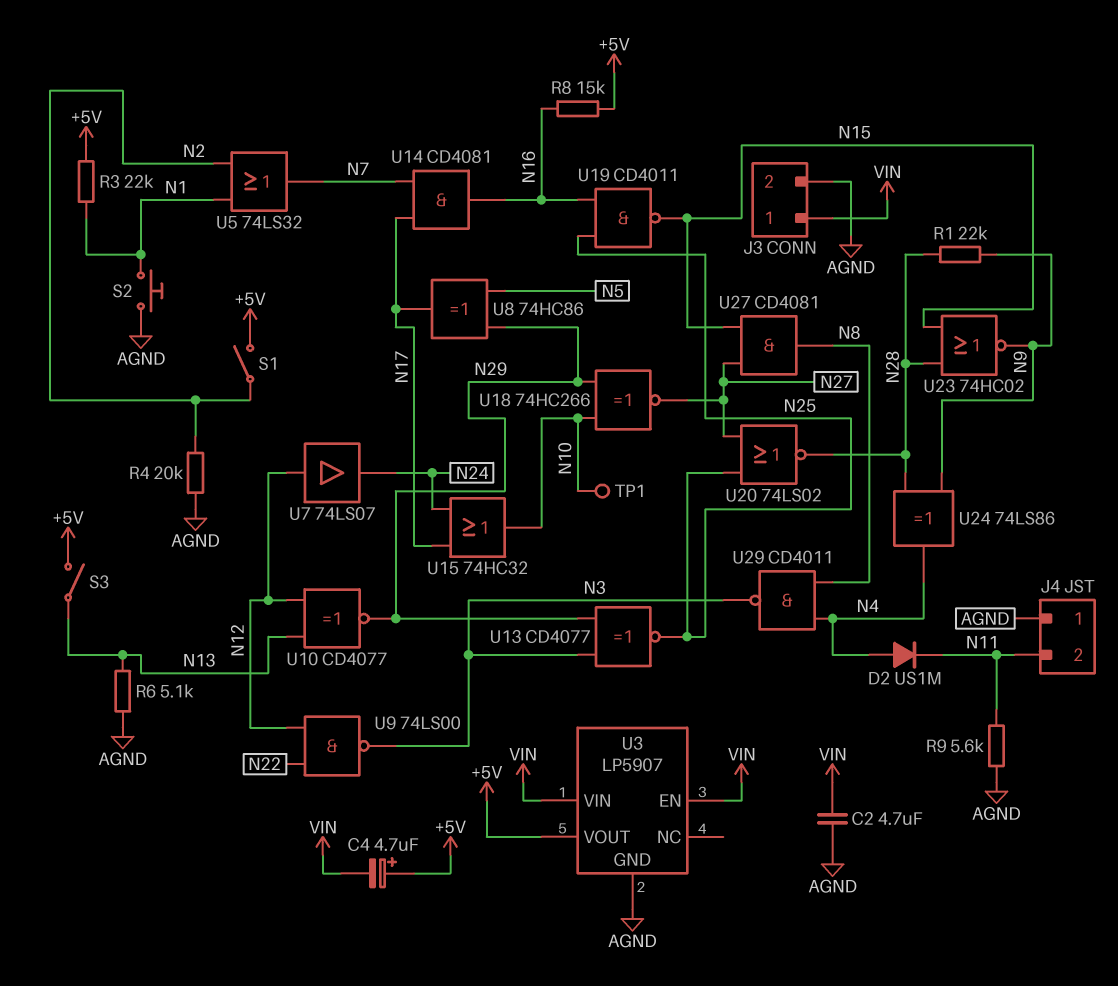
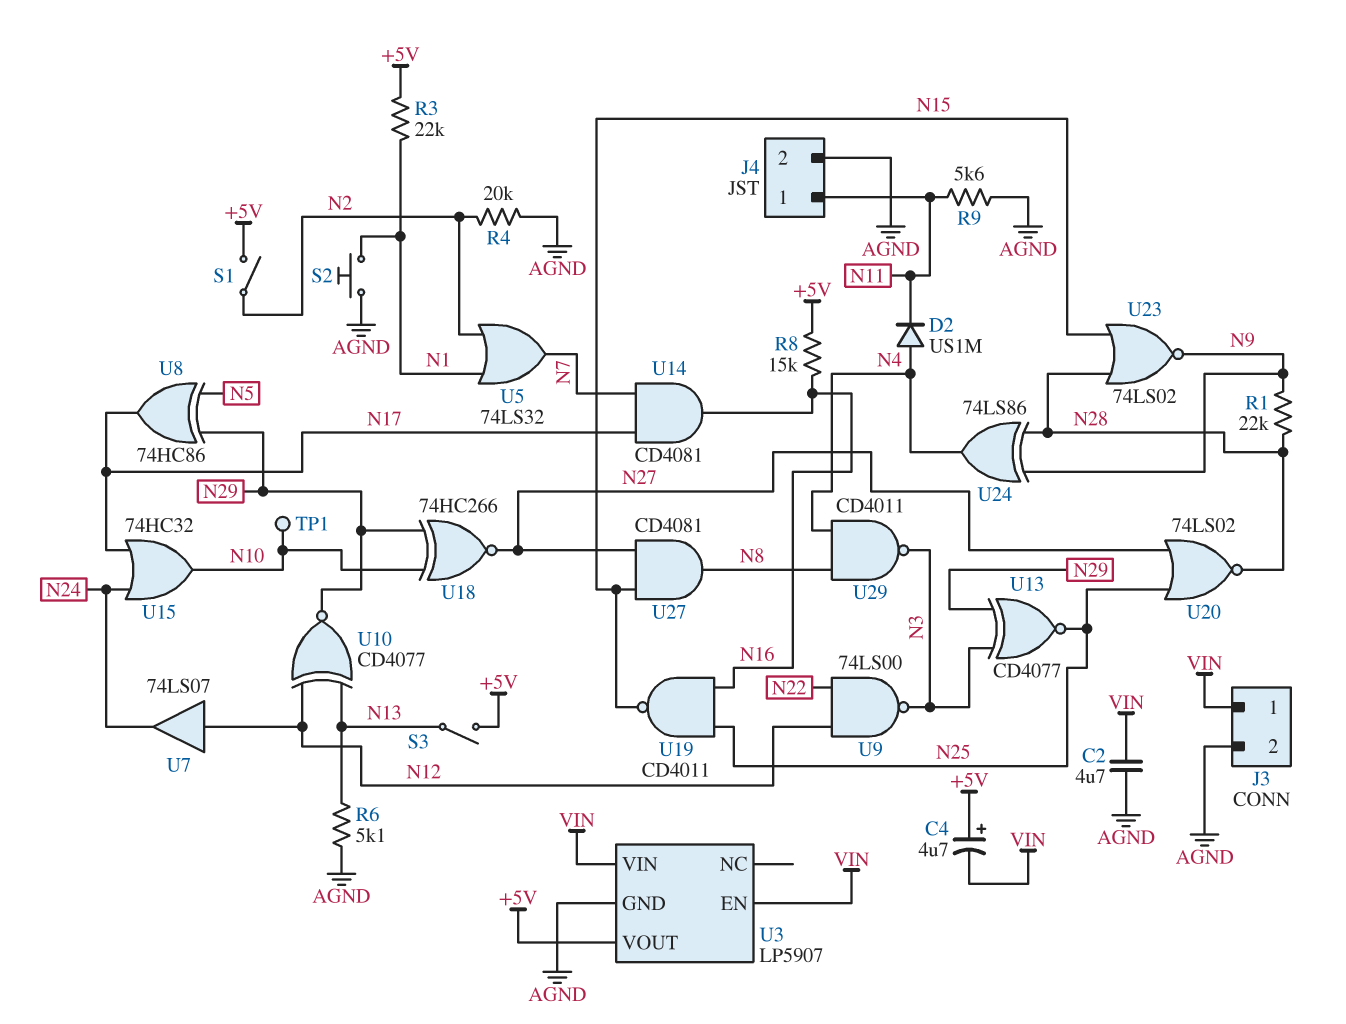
J4 pin 1: AGND -> N11
J4 pin 2: N11 -> AGND
U23: NOR 74HC02 (in N15, in N28, out N9) -> NOR 74LS02 (in N15, in N28, out N9)

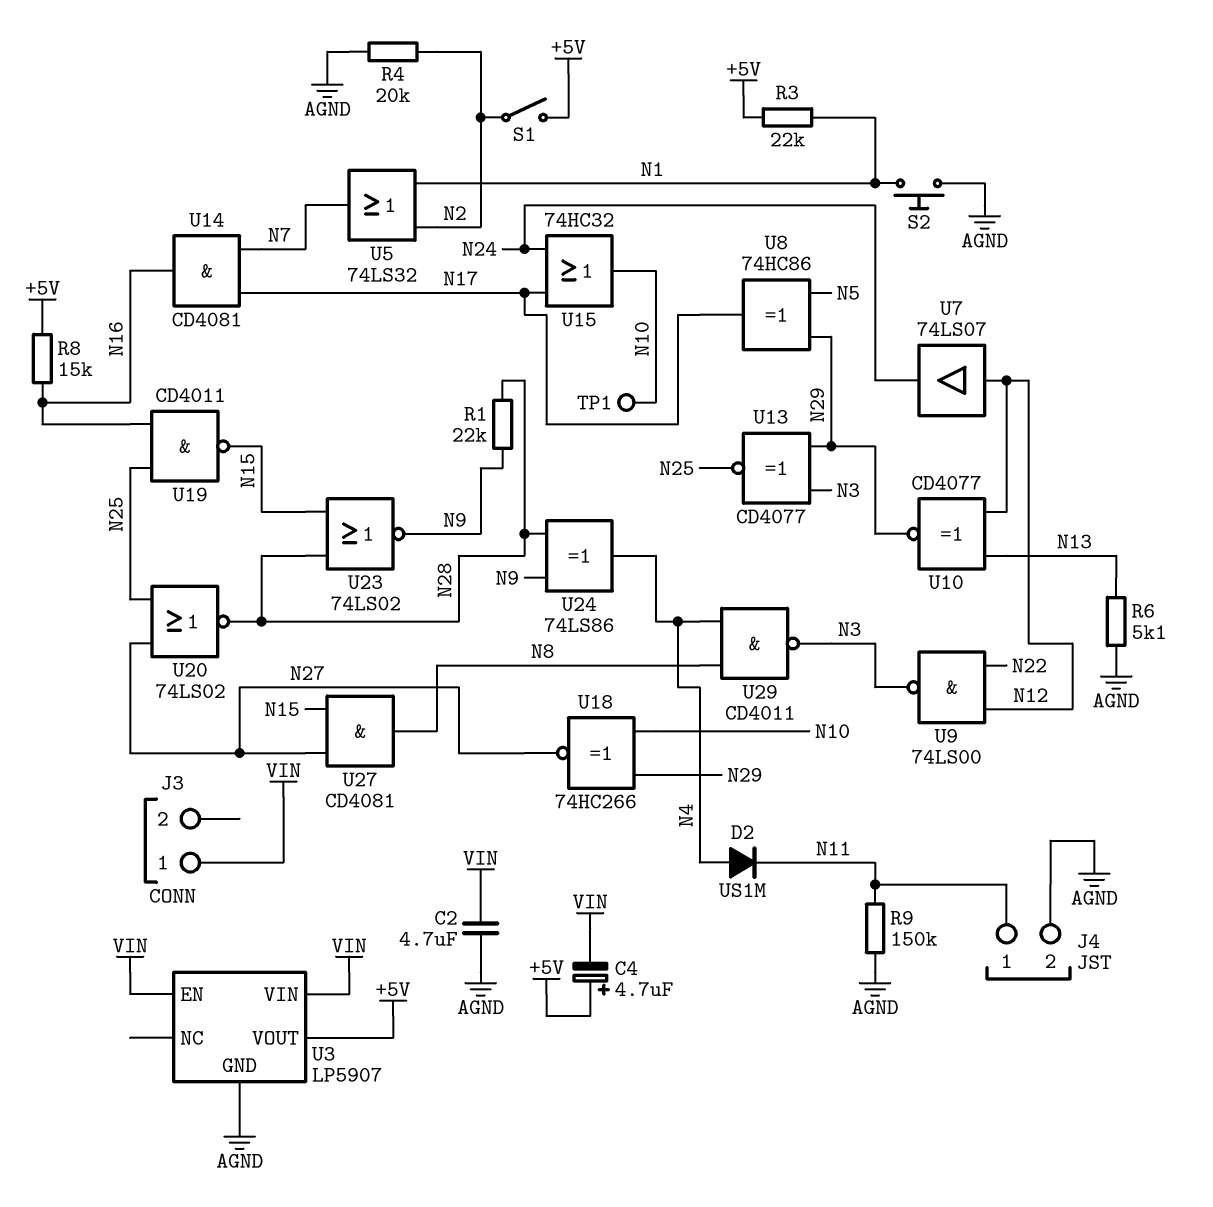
J3 pin 2: AGND -> none
R9: 5.6k (AGND, N11) -> 150k (AGND, N11)
S3: switch (+5V, N13) -> none

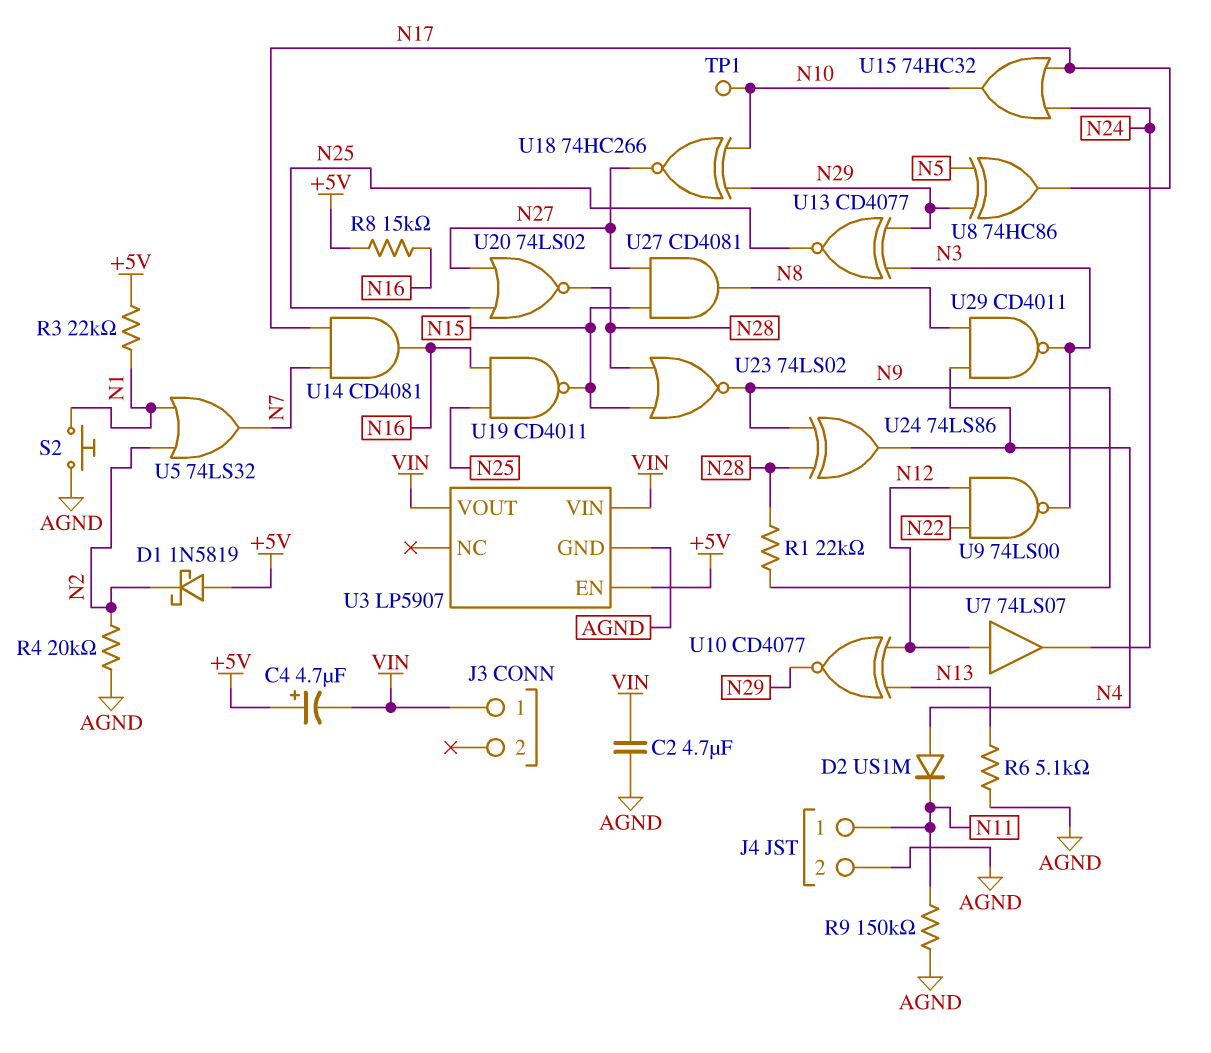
D1: none -> schottky 1N5819 (A +5V, K N2)
S1: switch (+5V, N2) -> none
U3 pin EN: VIN -> +5V
U3 pin VOUT: +5V -> VIN

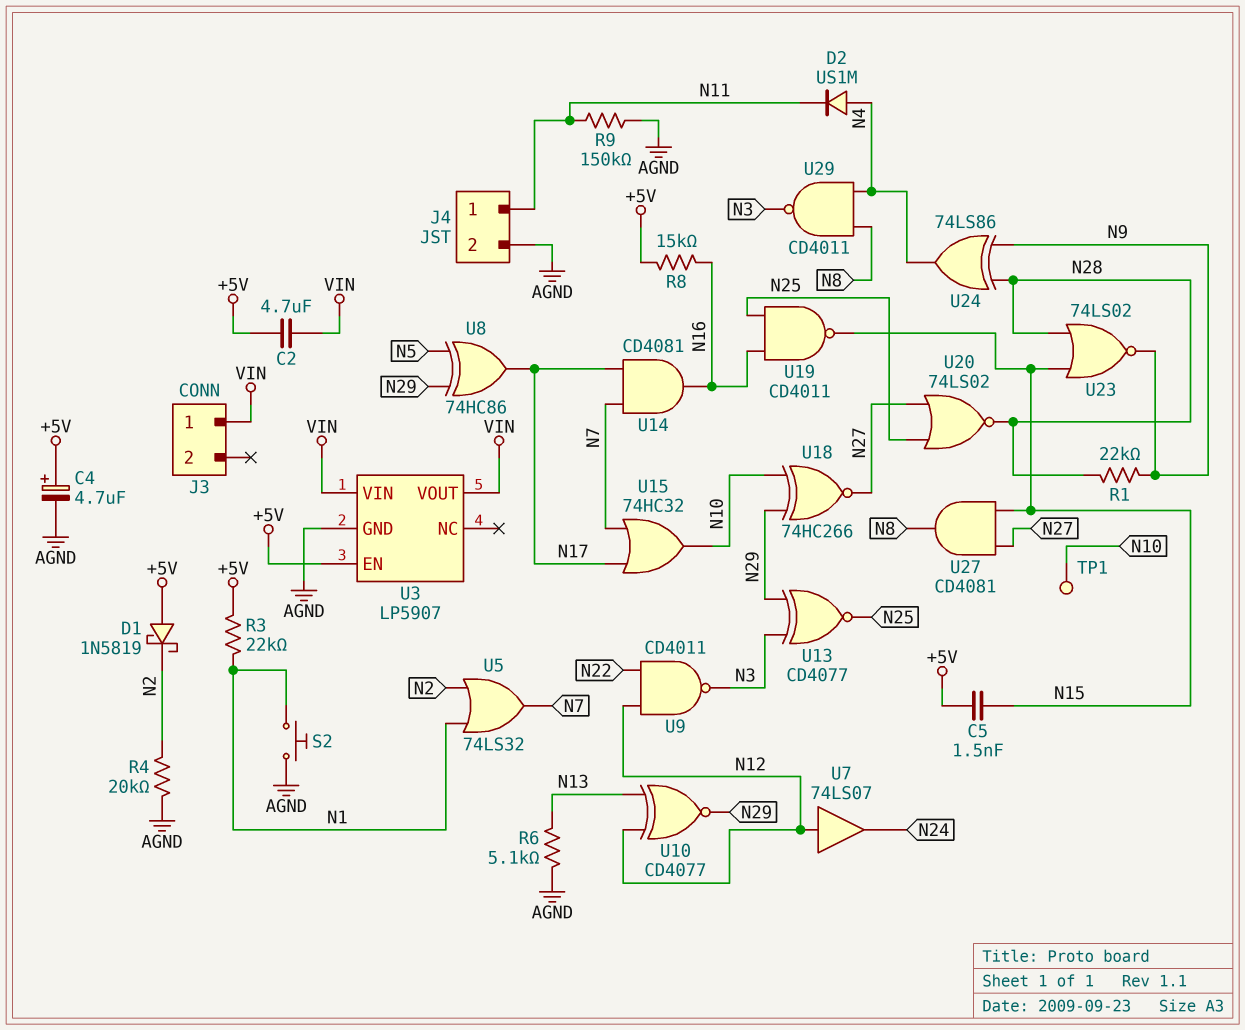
C2: 4.7uF (AGND, VIN) -> 4.7uF (+5V, VIN)
C4: 4.7uF (plus +5V, minus VIN) -> 4.7uF (plus +5V, minus AGND)
C5: none -> 1.5nF (+5V, N15)
U9: NAND 74LS00 (in N12, in N22, out N3) -> NAND CD4011 (in N12, in N22, out N3)
U15: OR 74HC32 (in N17, in N24, out N10) -> OR 74HC32 (in N7, in N17, out N10)

